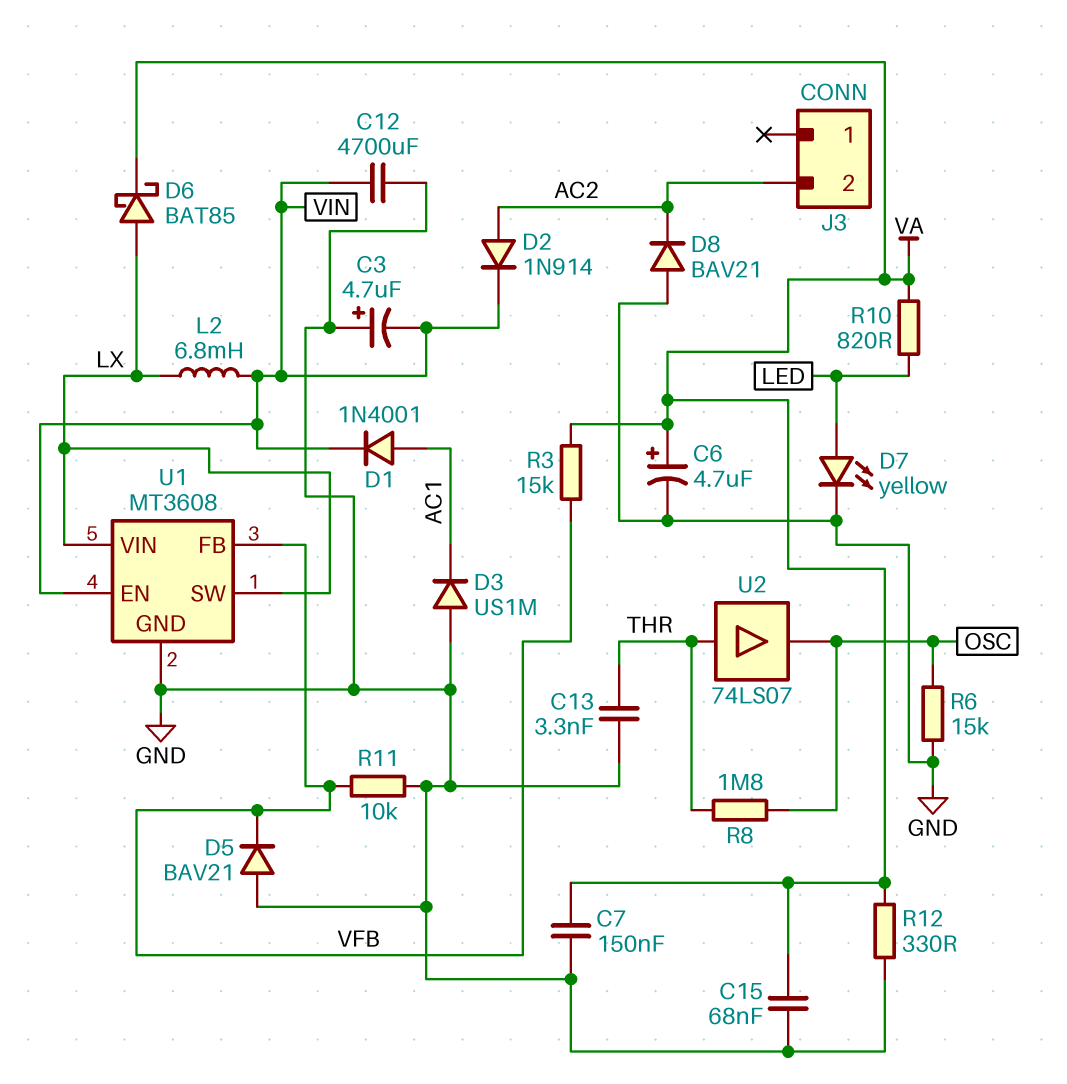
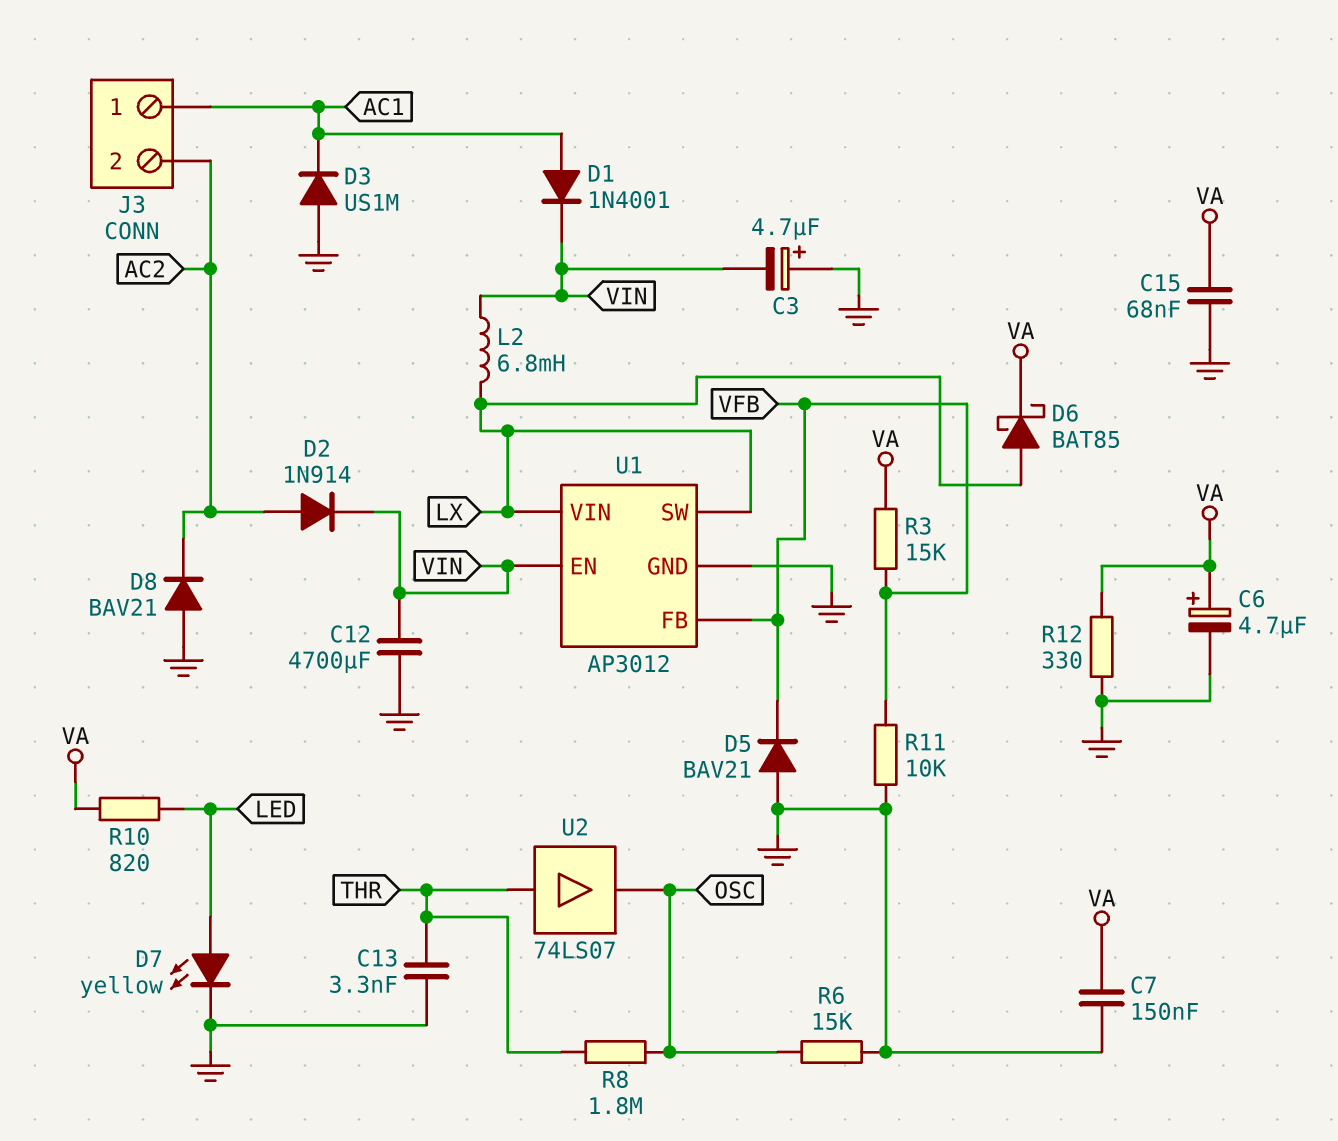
J3 pin 1: none -> AC1
U1: MT3608 -> AP3012

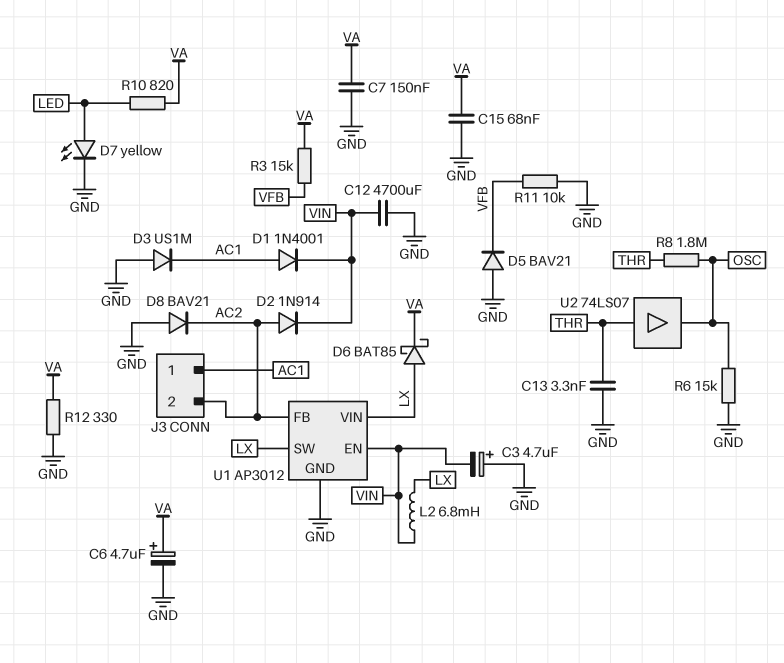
U1 pin FB: VFB -> AC2

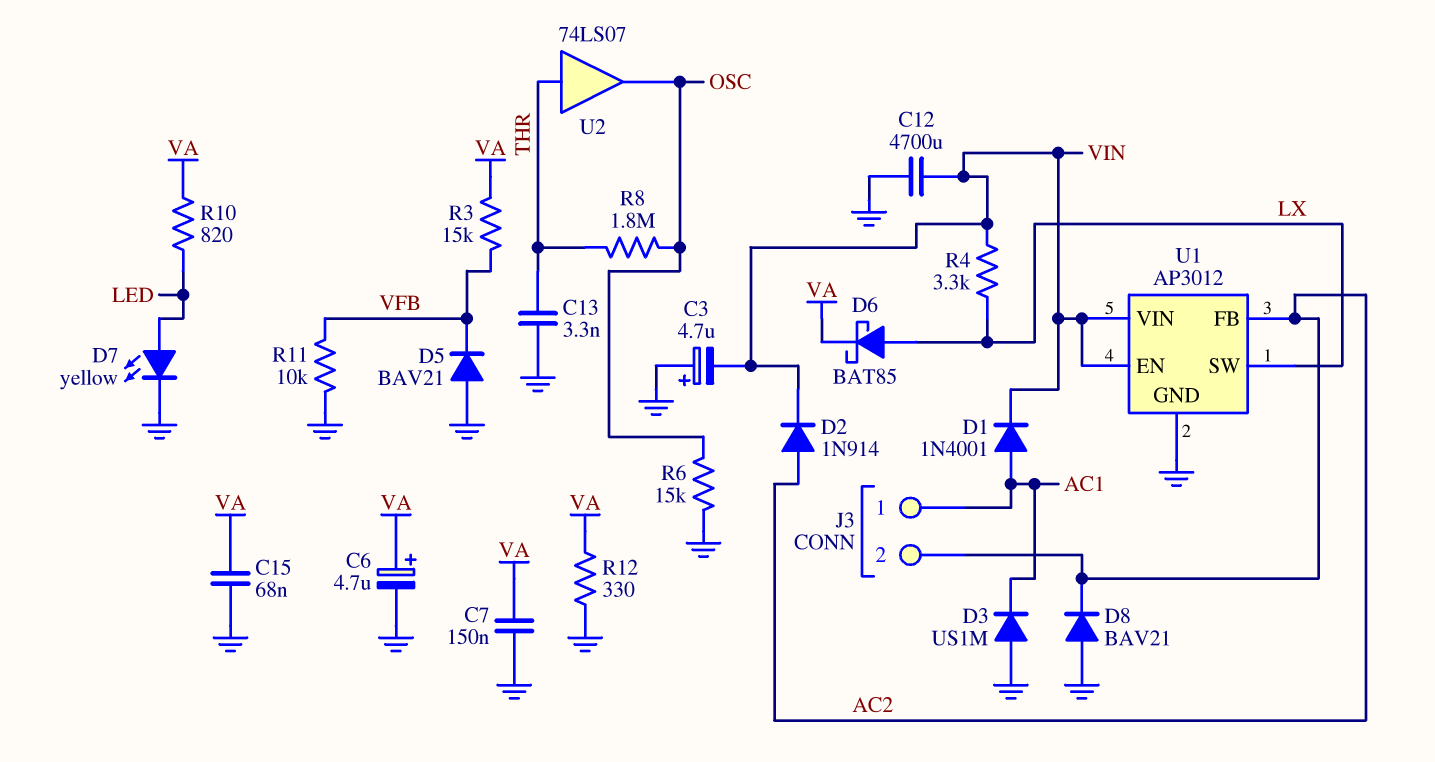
L2: 6.8mH (LX, VIN) -> none
R4: none -> 3.3k (LX, VIN)
U1 pin VIN: LX -> VIN

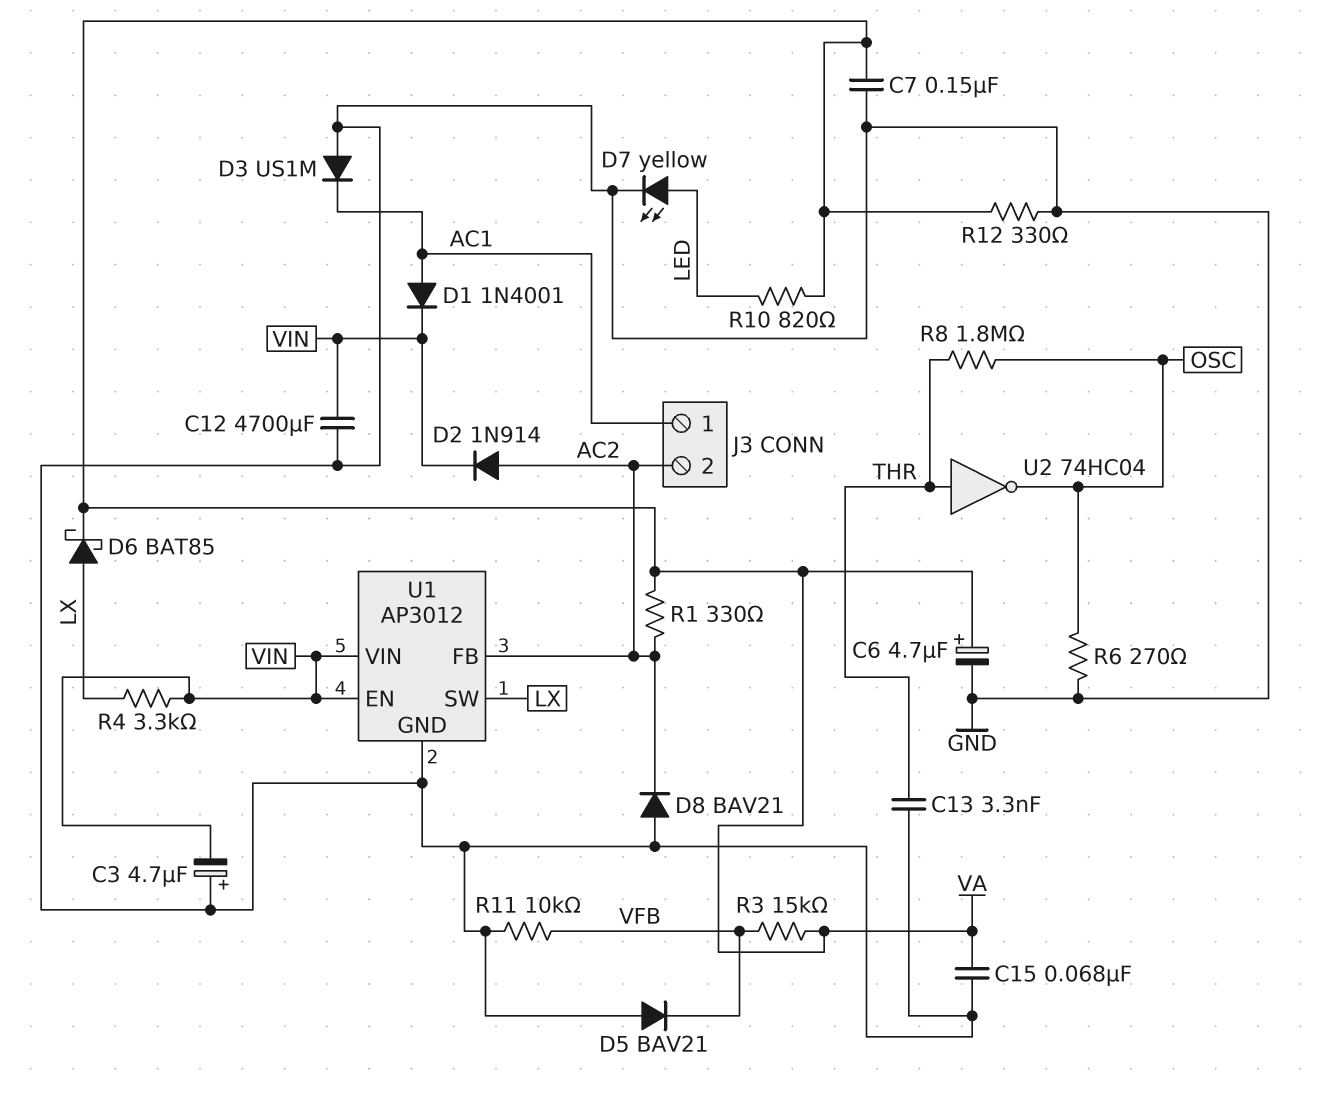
R1: none -> 330 (AC2, VA)
R6: 15k (GND, OSC) -> 270 (GND, OSC)
U2: buffer 74LS07 (in THR, out OSC) -> NOT 74HC04 (in THR, out OSC)

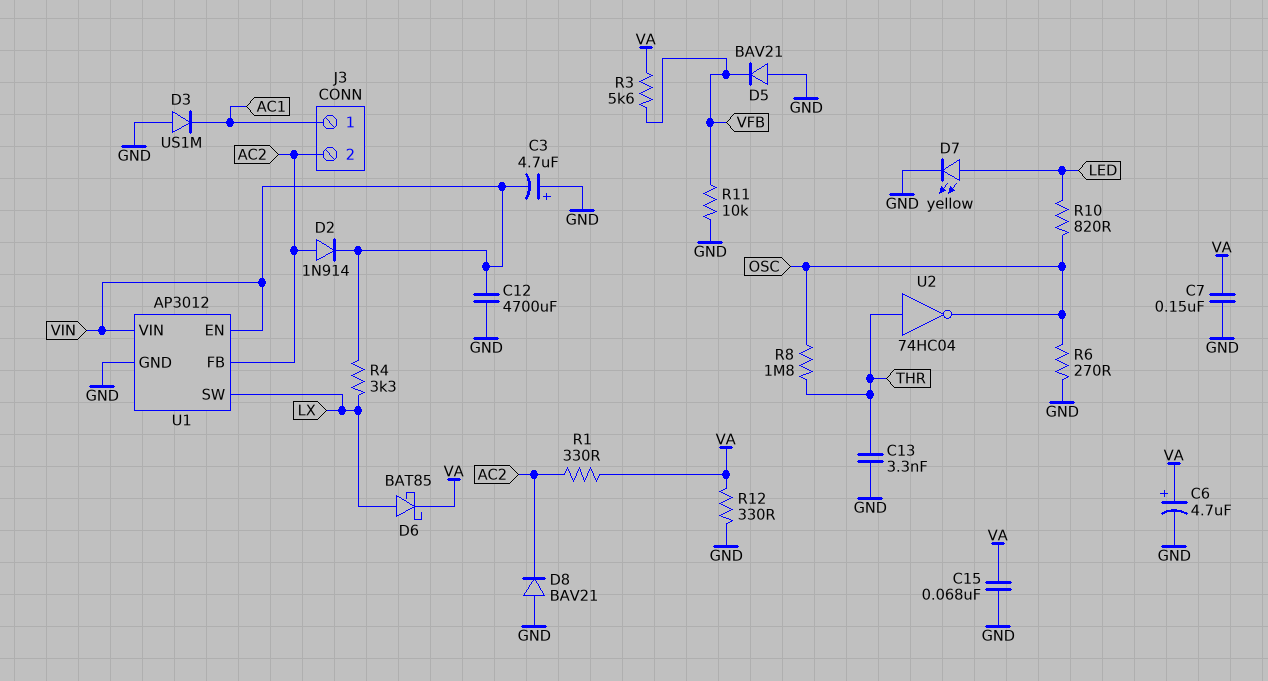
D1: diode 1N4001 (A AC1, K VIN) -> none
R3: 15k (VA, VFB) -> 5.6k (VA, VFB)
R10: 820 (LED, VA) -> 820 (LED, OSC)

